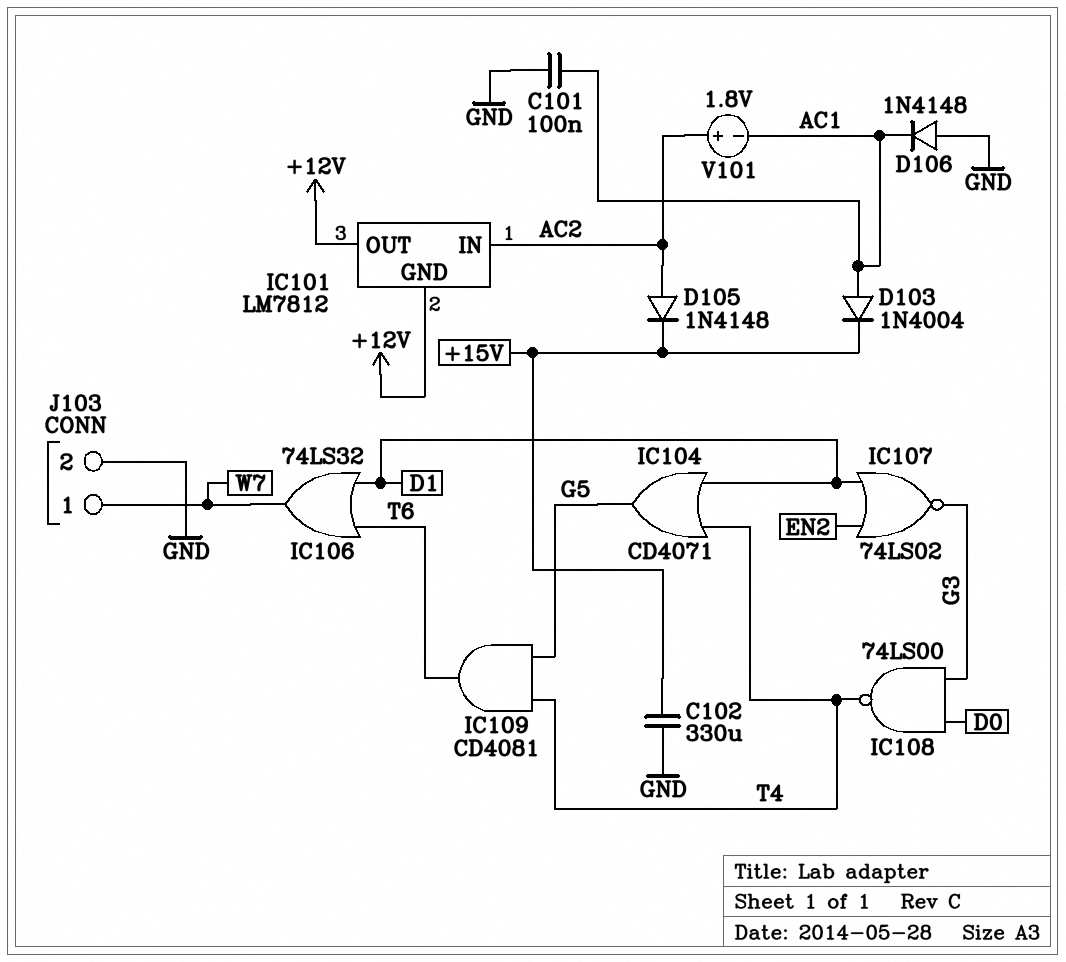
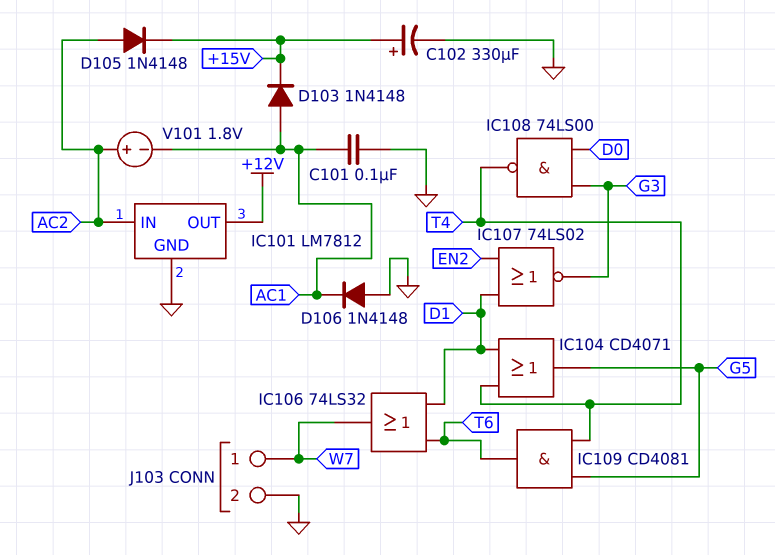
C102: 330uF (+15V, GND) -> 330uF (plus +15V, minus GND)
D103: diode 1N4004 (A AC1, K +15V) -> diode 1N4148 (A AC1, K +15V)
IC101 pin GND: +12V -> GND

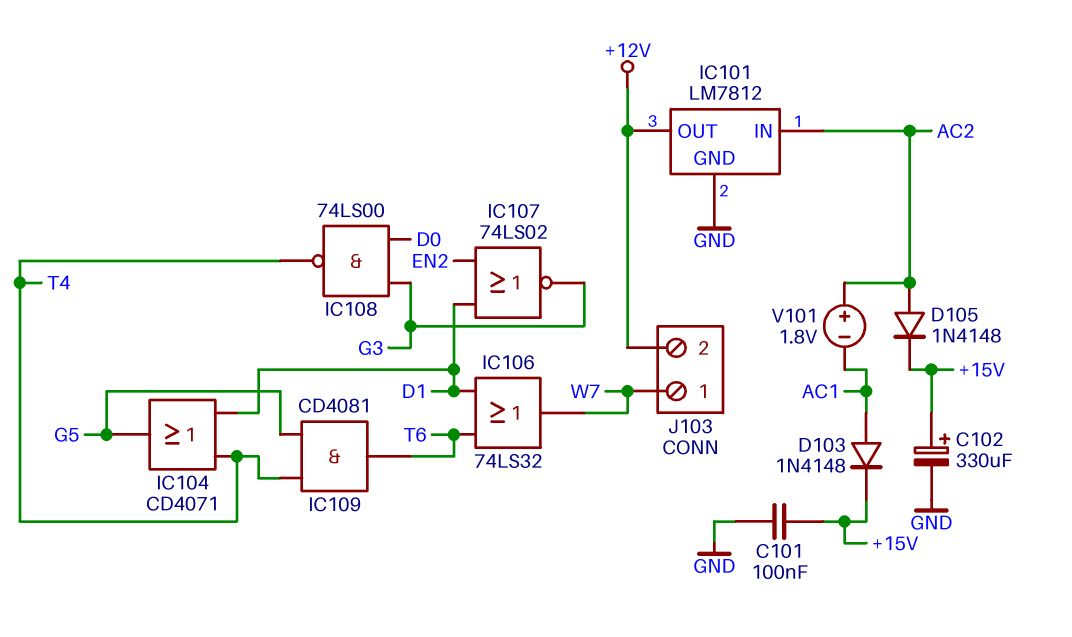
C101: 100nF (AC1, GND) -> 100nF (+15V, GND)
D106: diode 1N4148 (A GND, K AC1) -> none
J103 pin 2: GND -> +12V

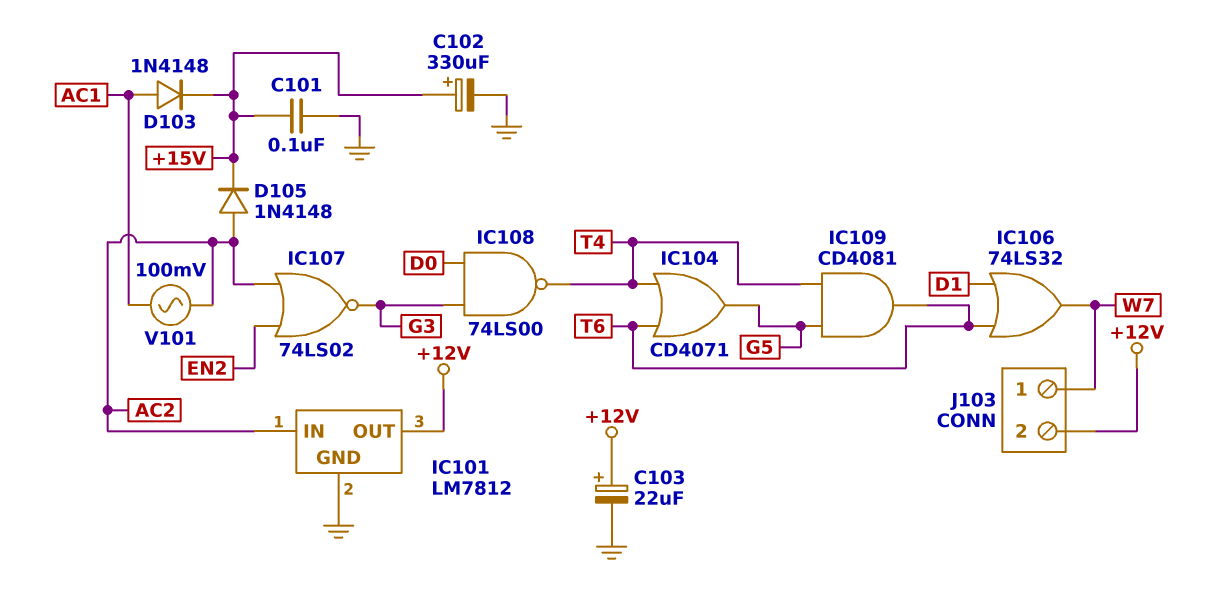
C103: none -> 22uF (plus +12V, minus GND)
IC104: OR CD4071 (in D1, in T4, out G5) -> OR CD4071 (in T4, in T6, out G5)
IC107: NOR 74LS02 (in D1, in EN2, out G3) -> NOR 74LS02 (in AC2, in EN2, out G3)
V101: 1.8V (plus AC2, minus AC1) -> AC 100mV (AC1, AC2)

